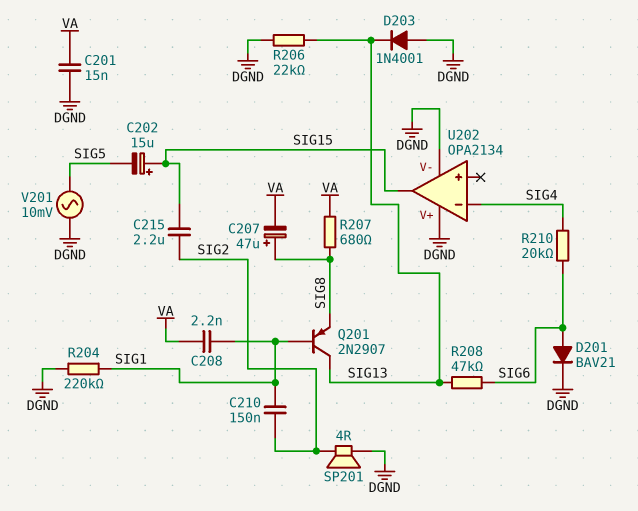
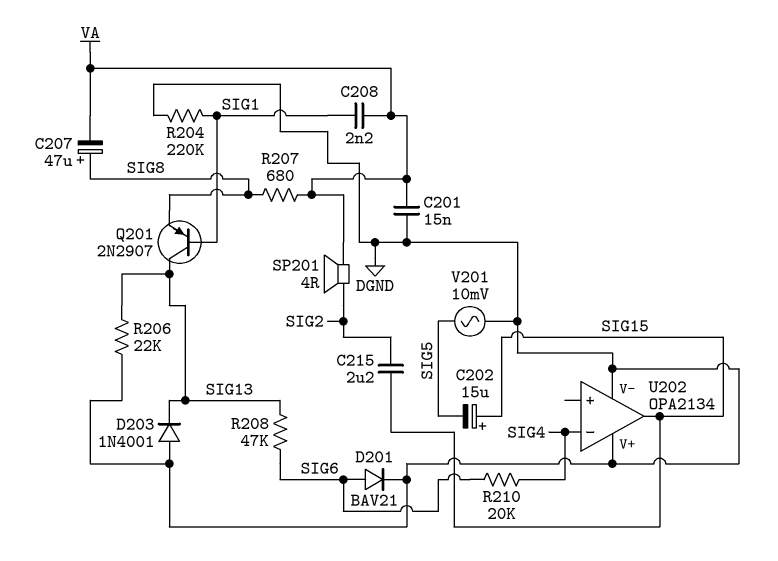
C210: 150nF (SIG1, SIG2) -> none
SP201: speaker 4R (DGND, SIG2) -> speaker 4R (SIG2, VA)

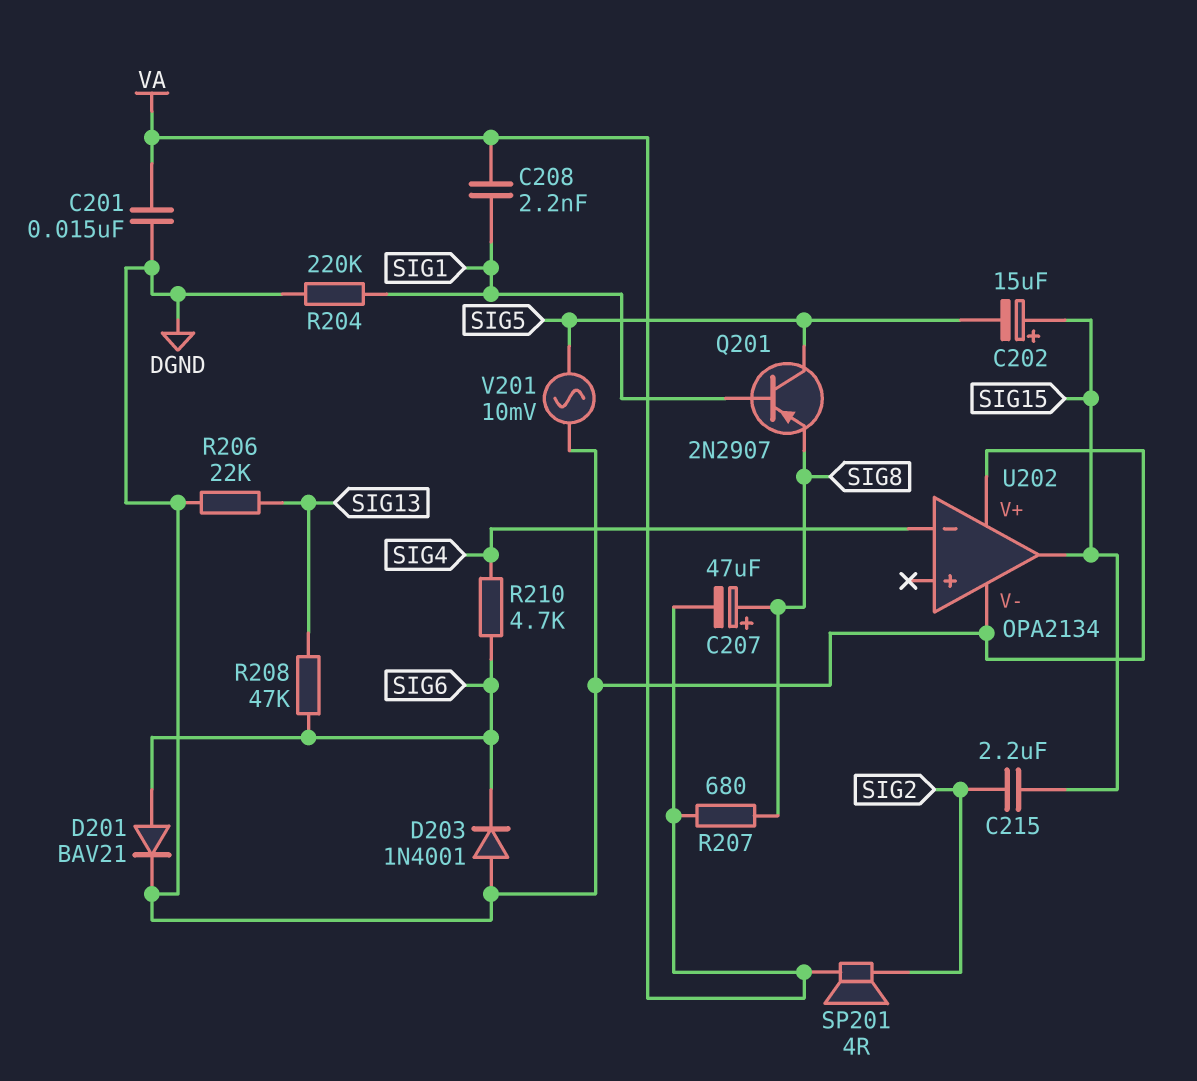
D203: diode 1N4001 (A DGND, K SIG13) -> diode 1N4001 (A DGND, K SIG6)
Q201: PNP 2N2907 (B SIG1, C SIG13, E SIG8) -> PNP 2N2907 (B SIG1, C SIG5, E SIG8)
R210: 20k (SIG4, SIG6) -> 4.7k (SIG4, SIG6)

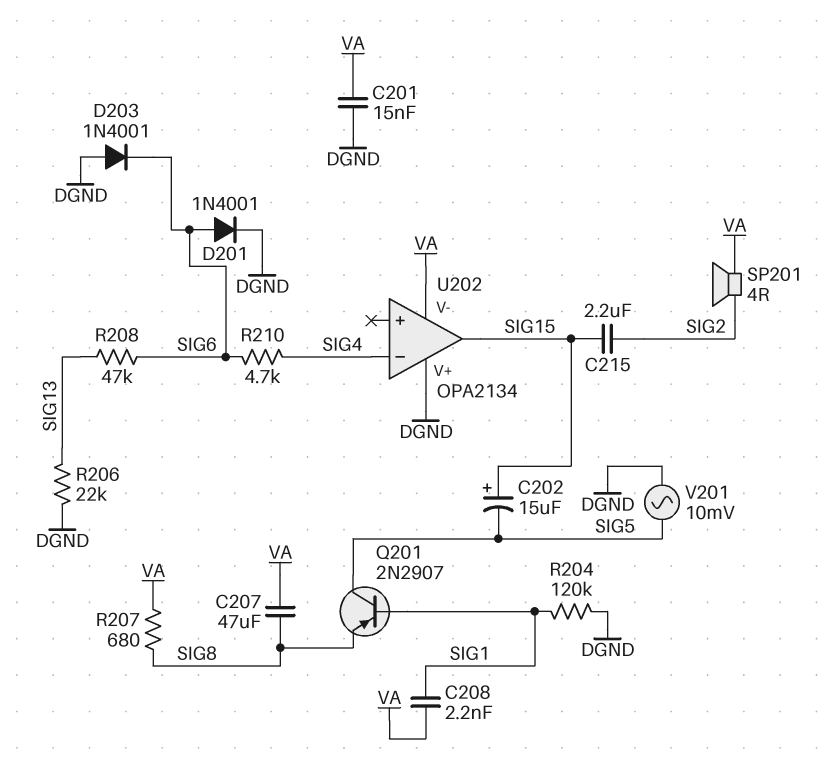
C207: 47uF (plus SIG8, minus VA) -> 47uF (SIG8, VA)
D201: diode BAV21 (A SIG6, K DGND) -> diode 1N4001 (A SIG6, K DGND)
R204: 220k (DGND, SIG1) -> 120k (DGND, SIG1)
U202 pin V-: DGND -> VA

